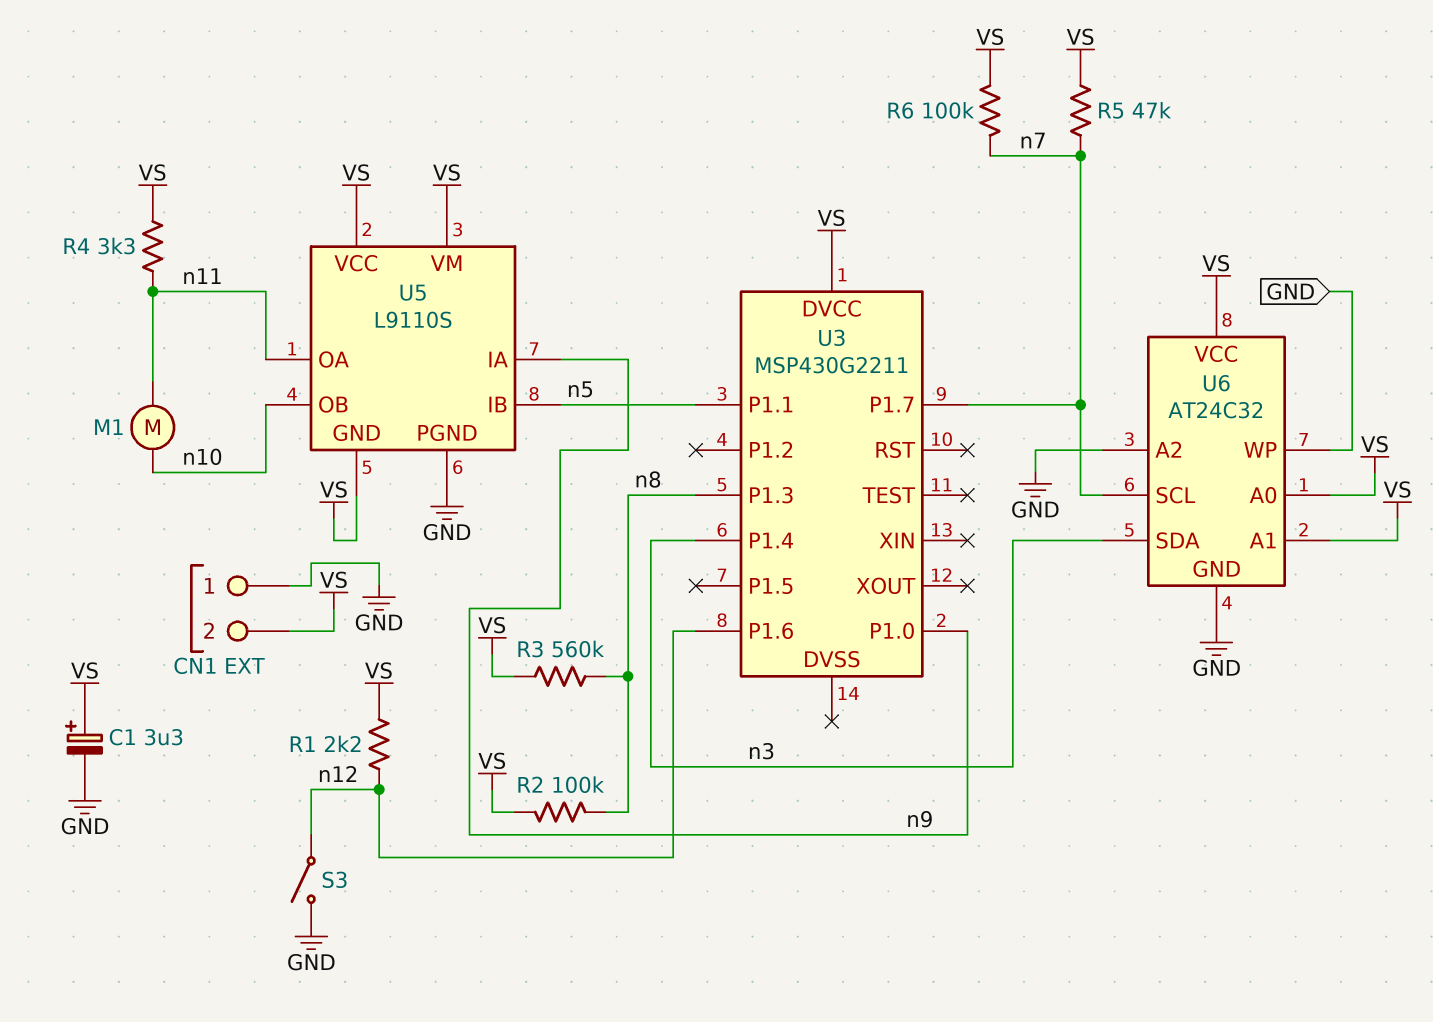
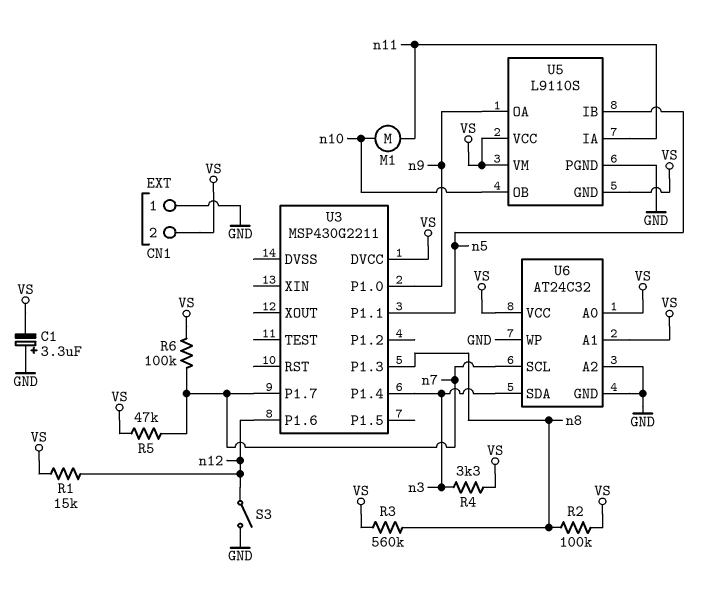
C1: 3.3uF (plus VS, minus GND) -> 3.3uF (plus GND, minus VS)
R1: 2.2k (VS, n12) -> 15k (VS, n12)
R4: 3.3k (VS, n11) -> 3.3k (VS, n3)
U5 pin IA: n9 -> n11
U5 pin OA: n11 -> n9

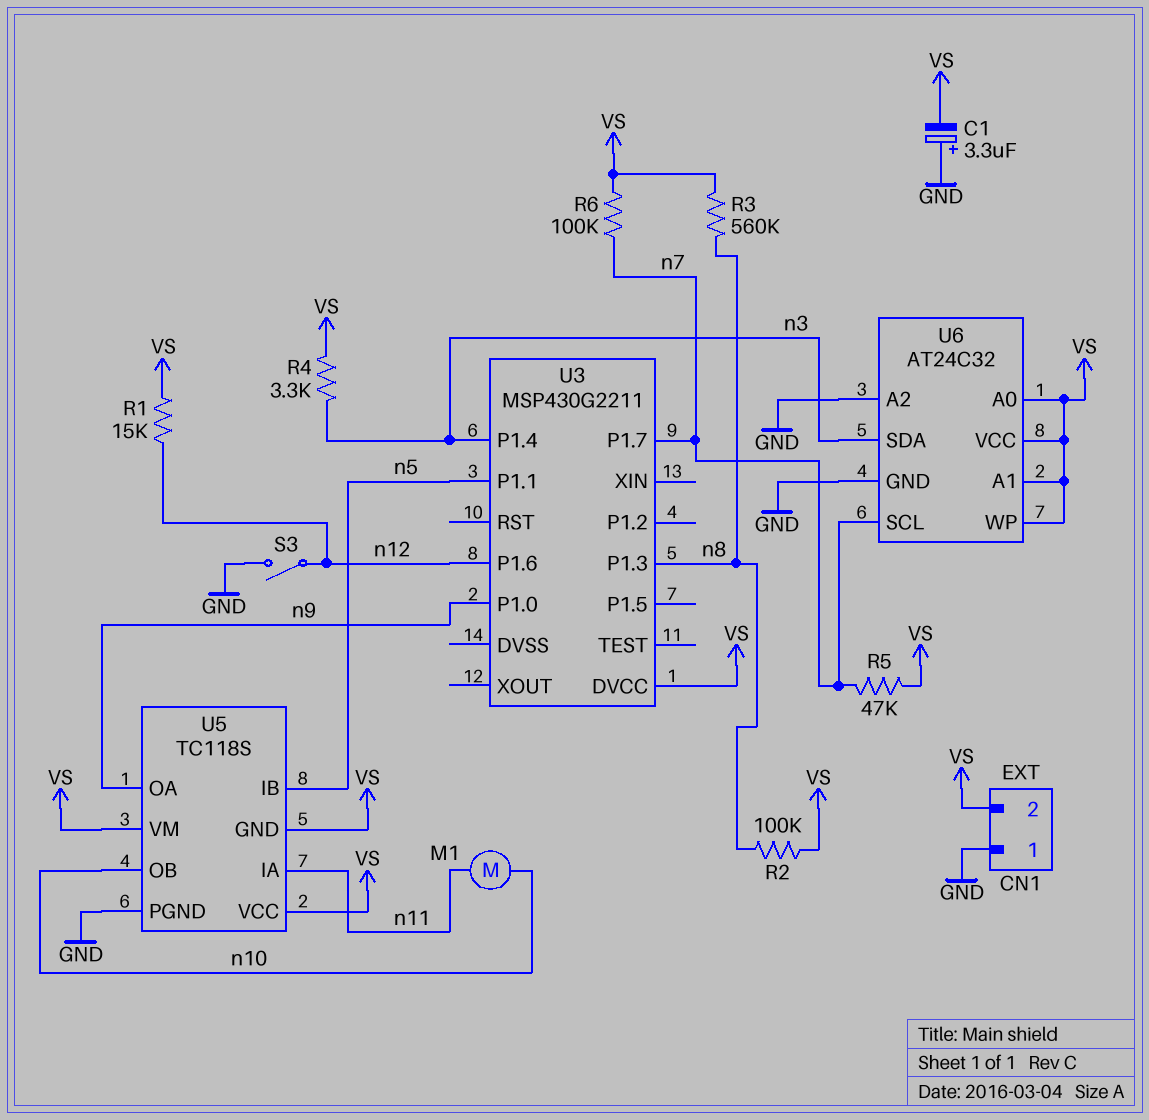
U5: L9110S -> TC118S
U6 pin WP: GND -> VS

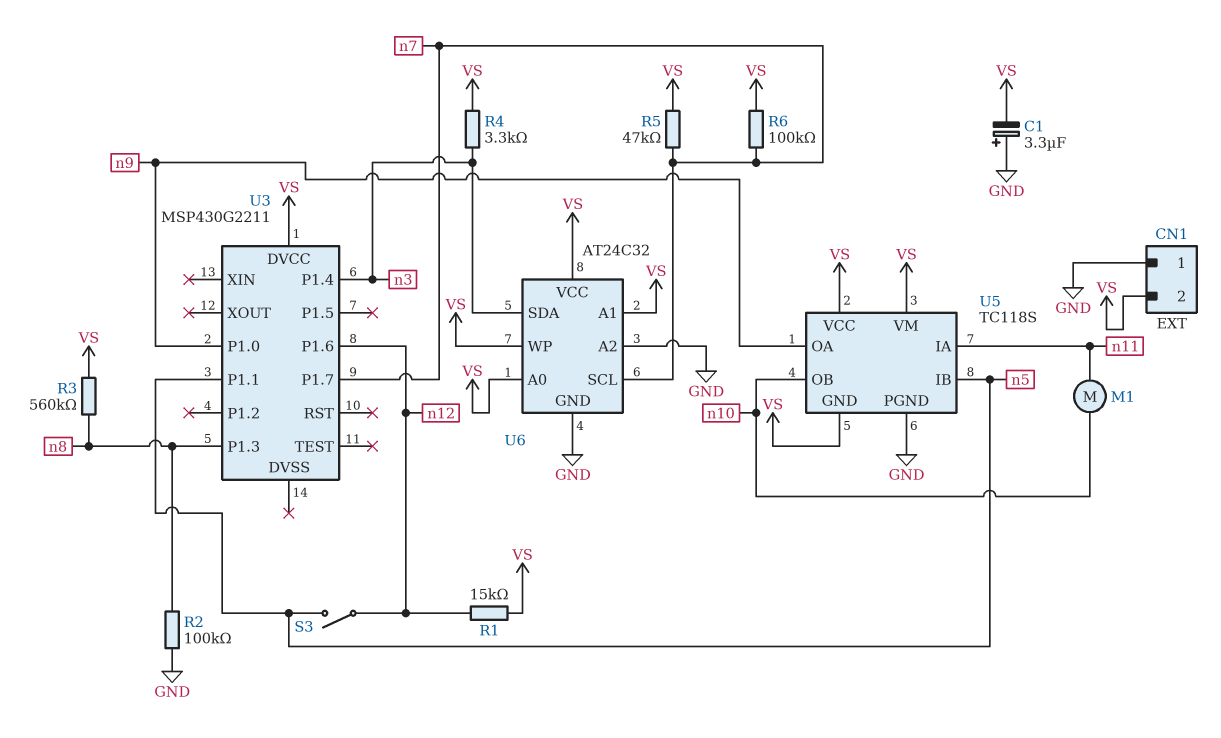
R2: 100k (VS, n8) -> 100k (GND, n8)
S3: switch (GND, n12) -> switch (n5, n12)

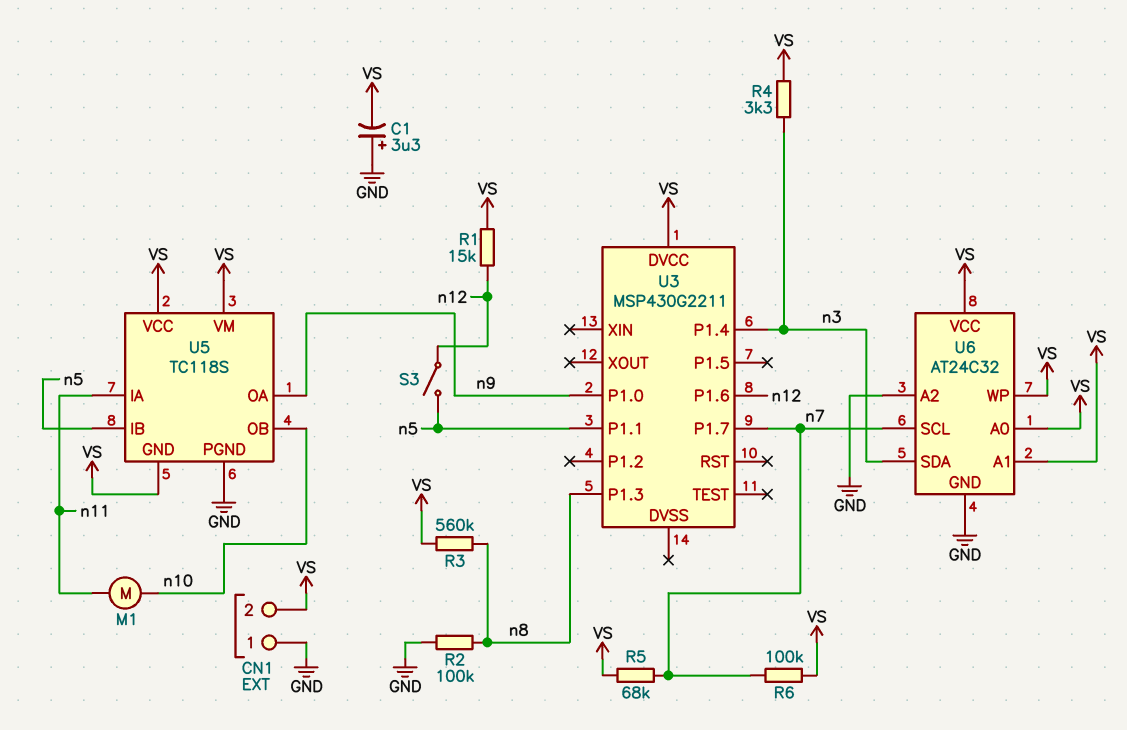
R5: 47k (VS, n7) -> 68k (VS, n7)

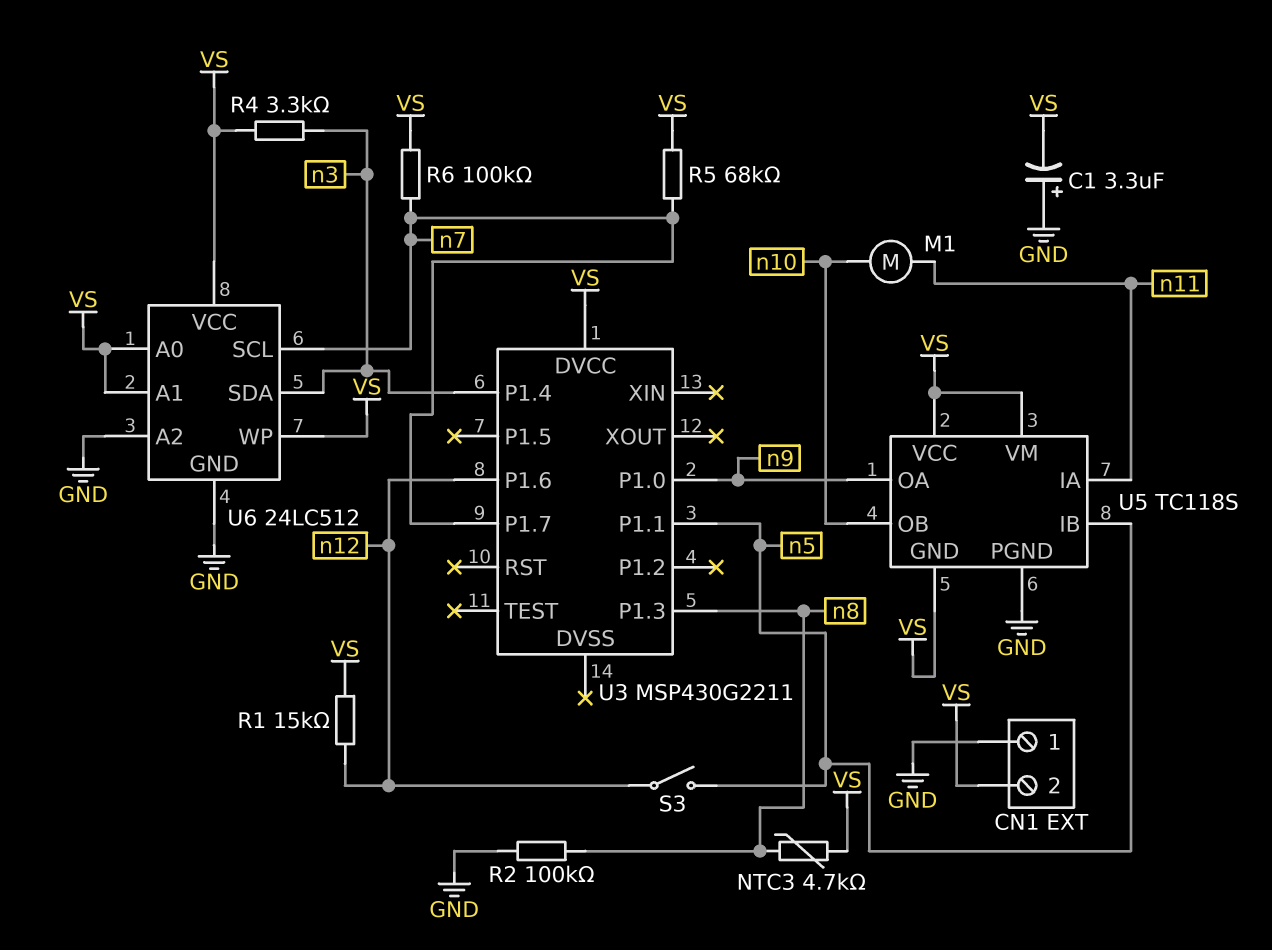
NTC3: none -> 4.7k (VS, n8)
R3: 560k (VS, n8) -> none
U6: AT24C32 -> 24LC512

